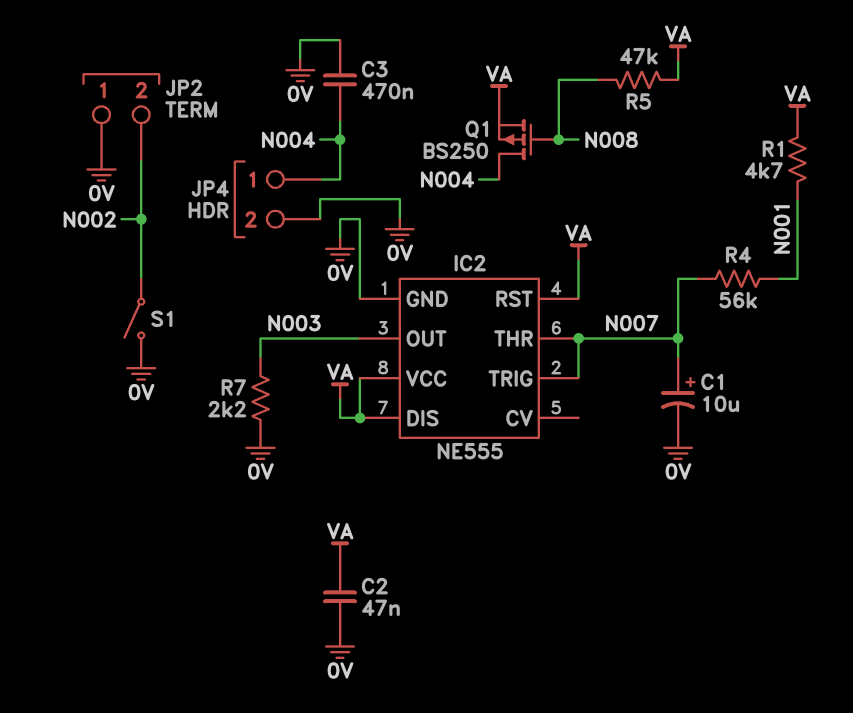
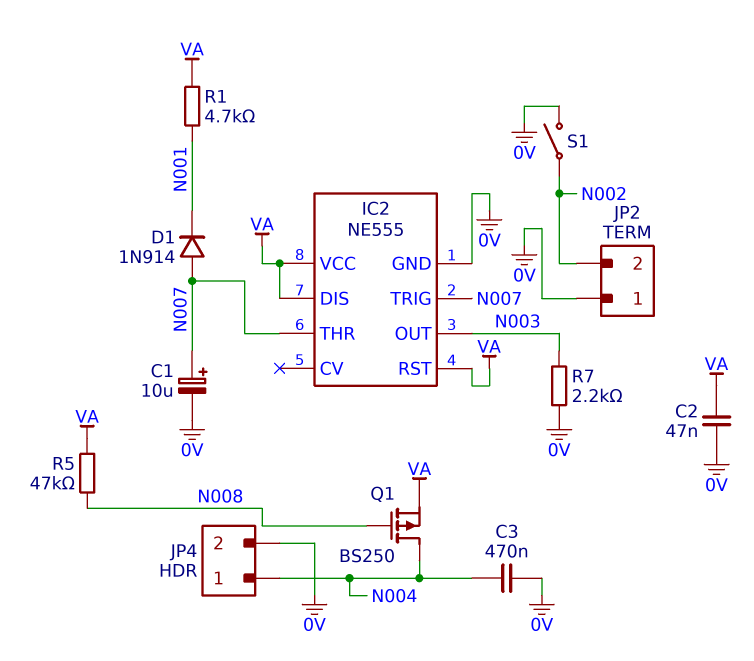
D1: none -> diode 1N914 (A N007, K N001)
R4: 56k (N001, N007) -> none

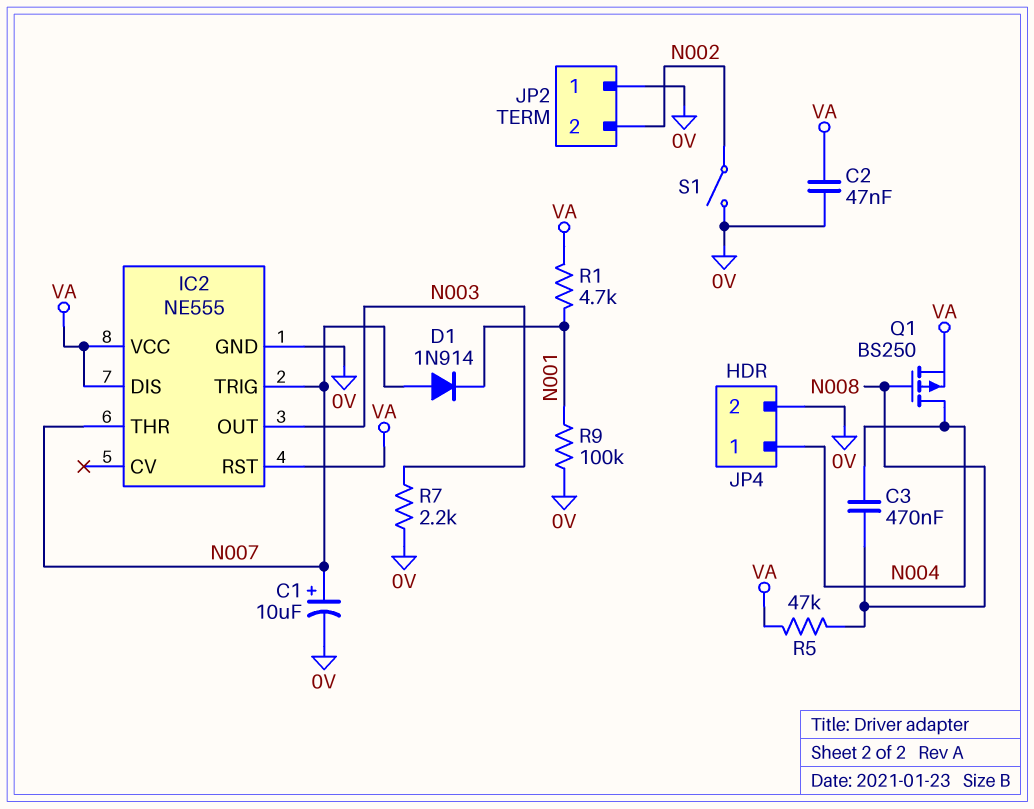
C3: 470nF (0V, N004) -> 470nF (N004, N008)
R9: none -> 100k (0V, N001)

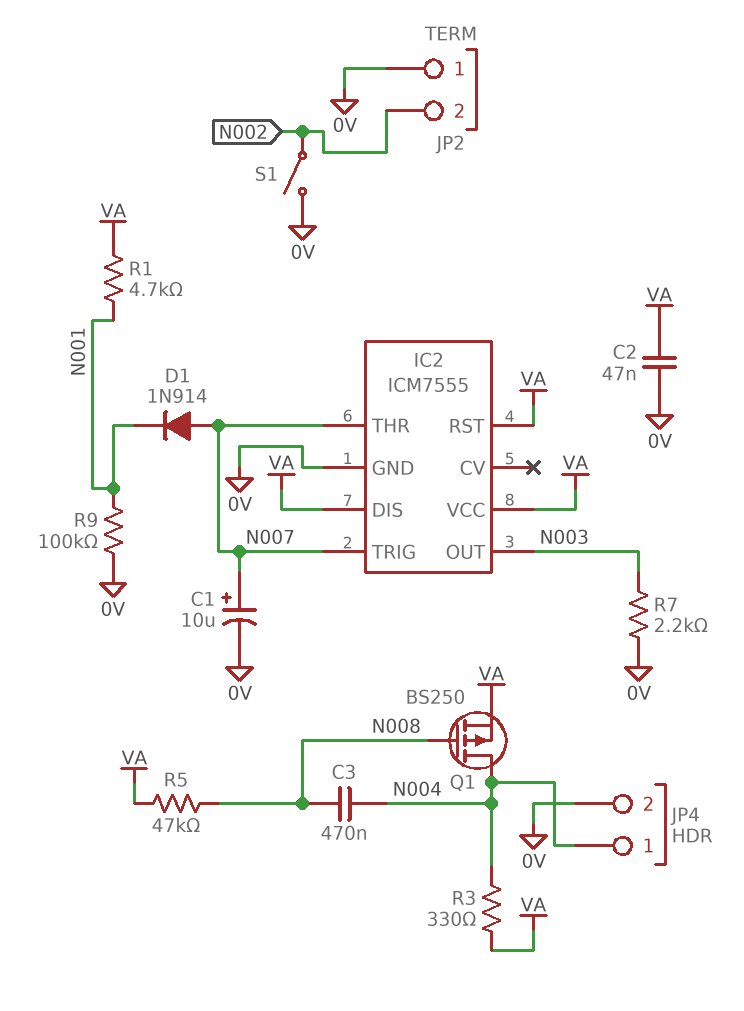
IC2: NE555 -> ICM7555
R3: none -> 330 (N004, VA)

